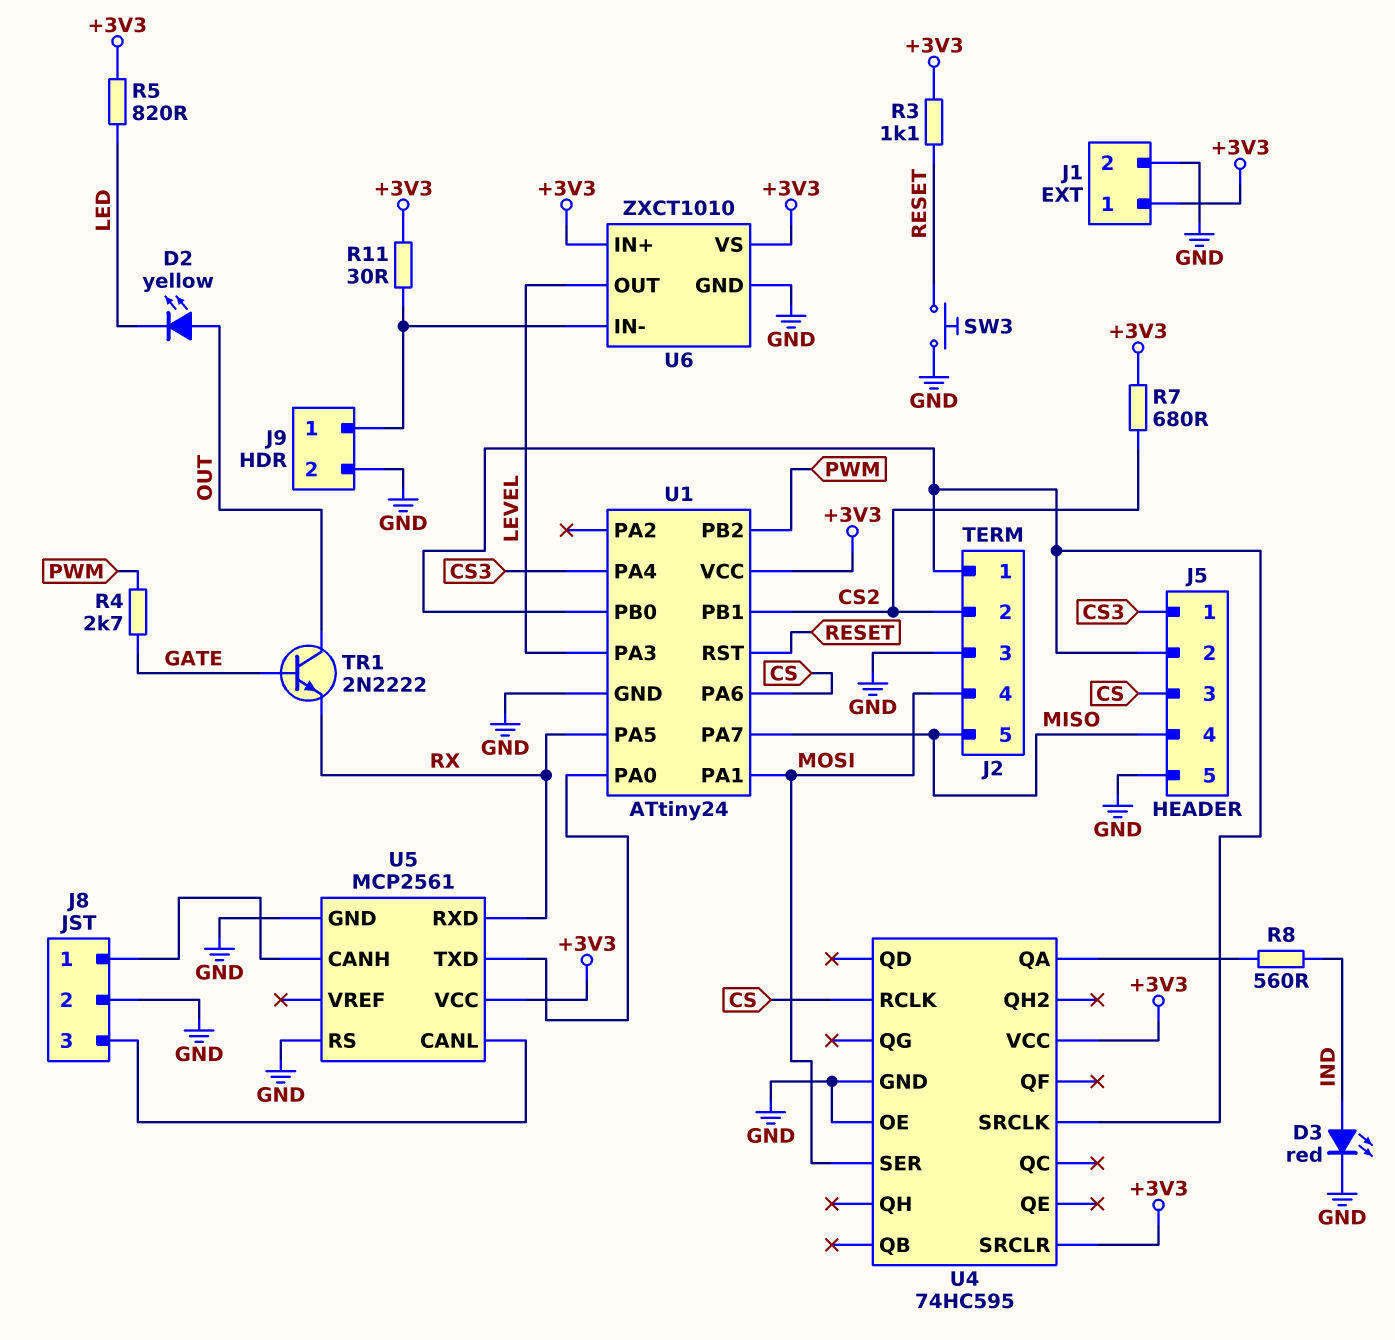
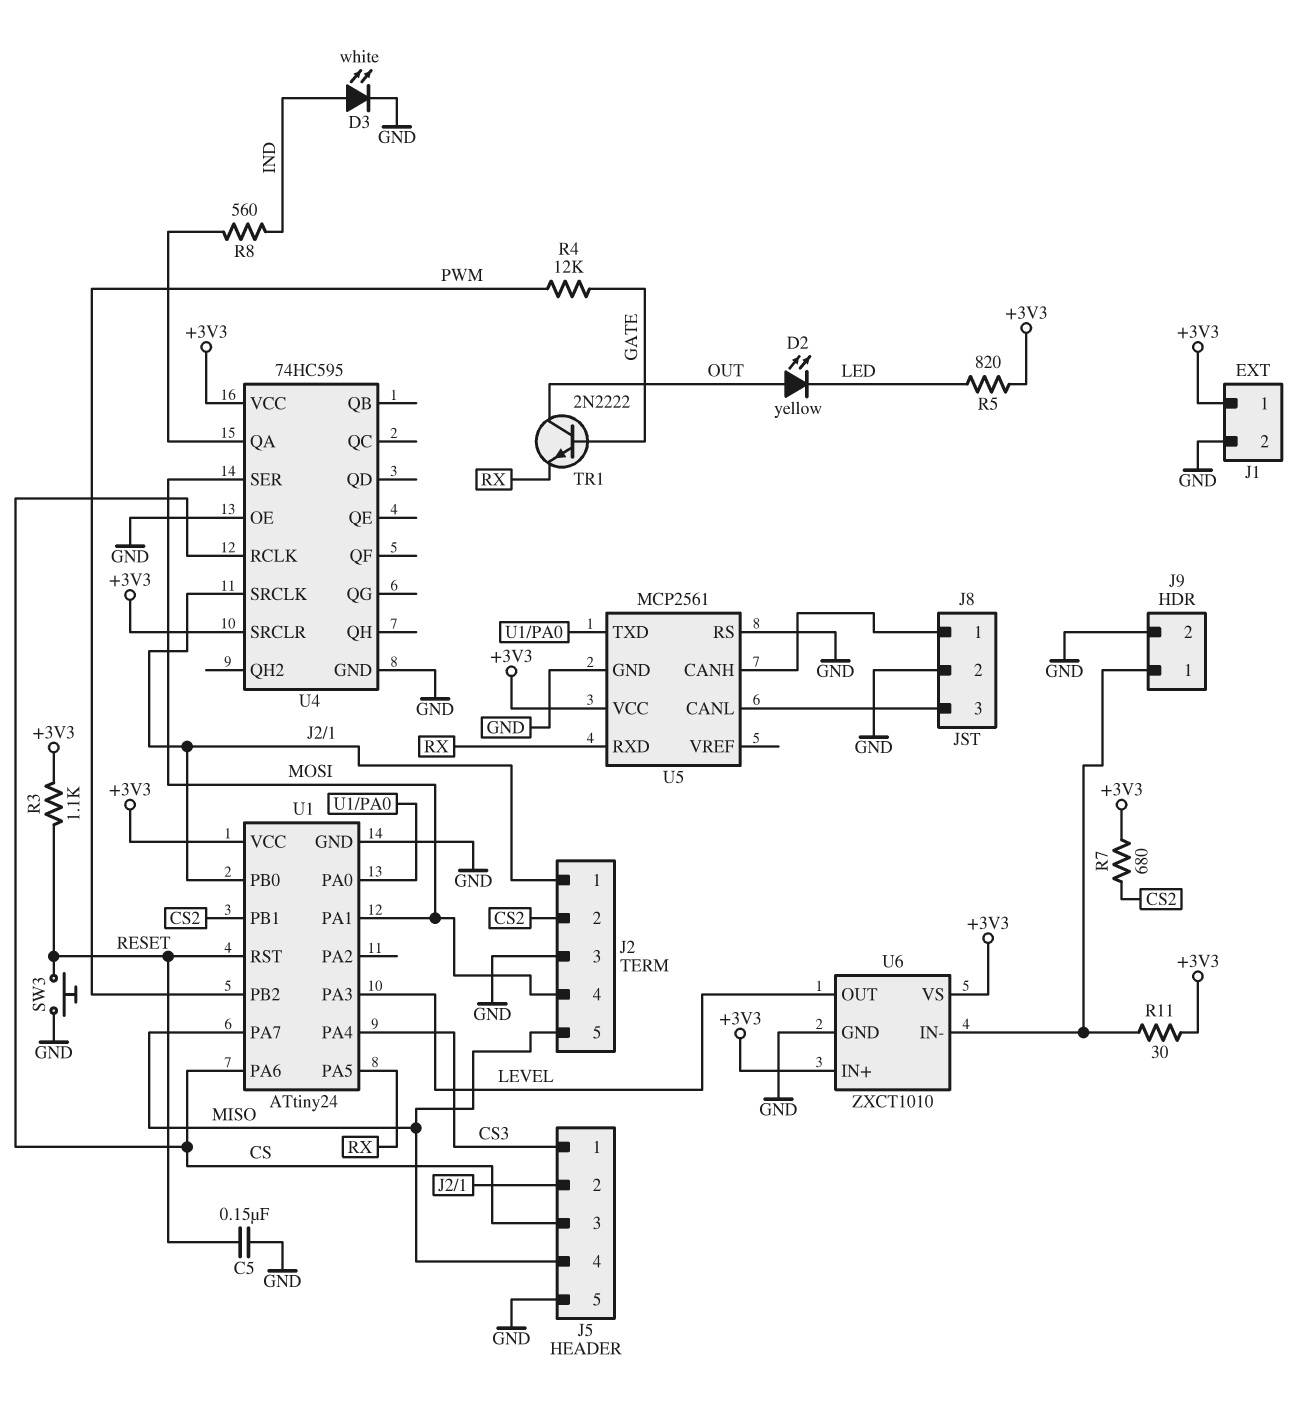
C5: none -> 150nF (GND, RESET)
D3: LED red (A IND, K GND) -> LED white (A IND, K GND)
R4: 2.7k (GATE, PWM) -> 12k (GATE, PWM)

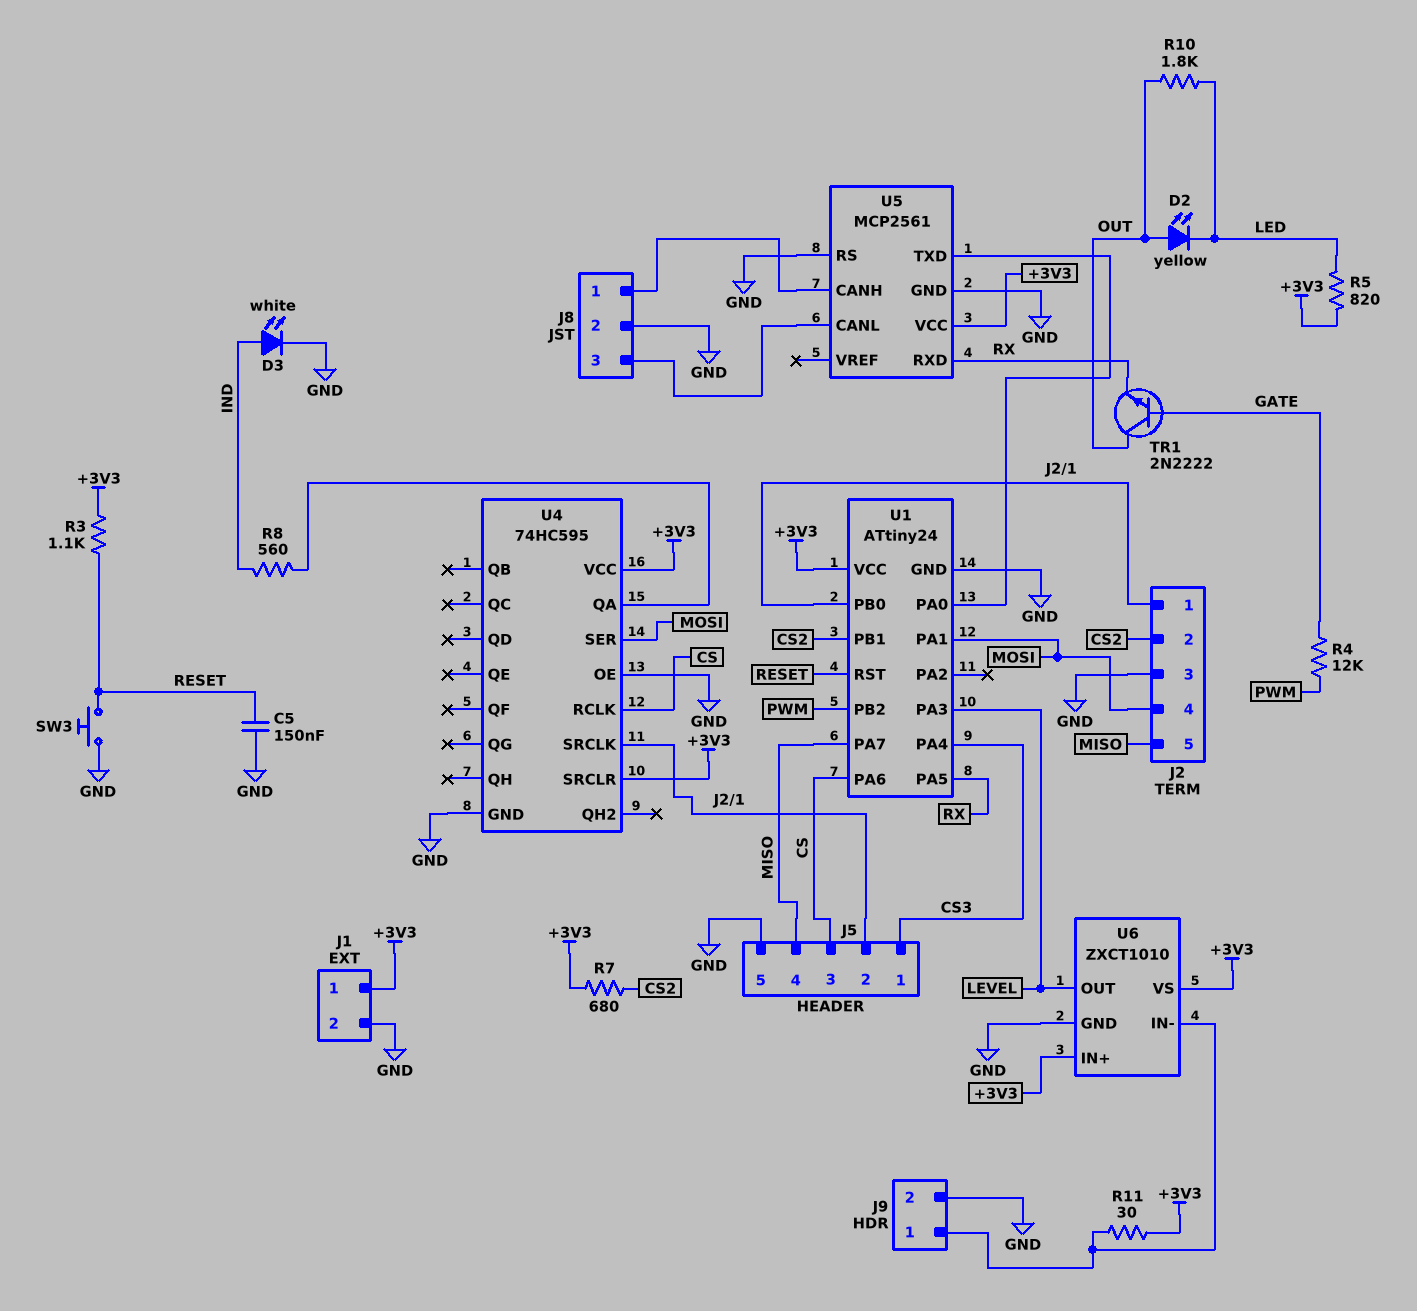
R10: none -> 1.8k (LED, OUT)

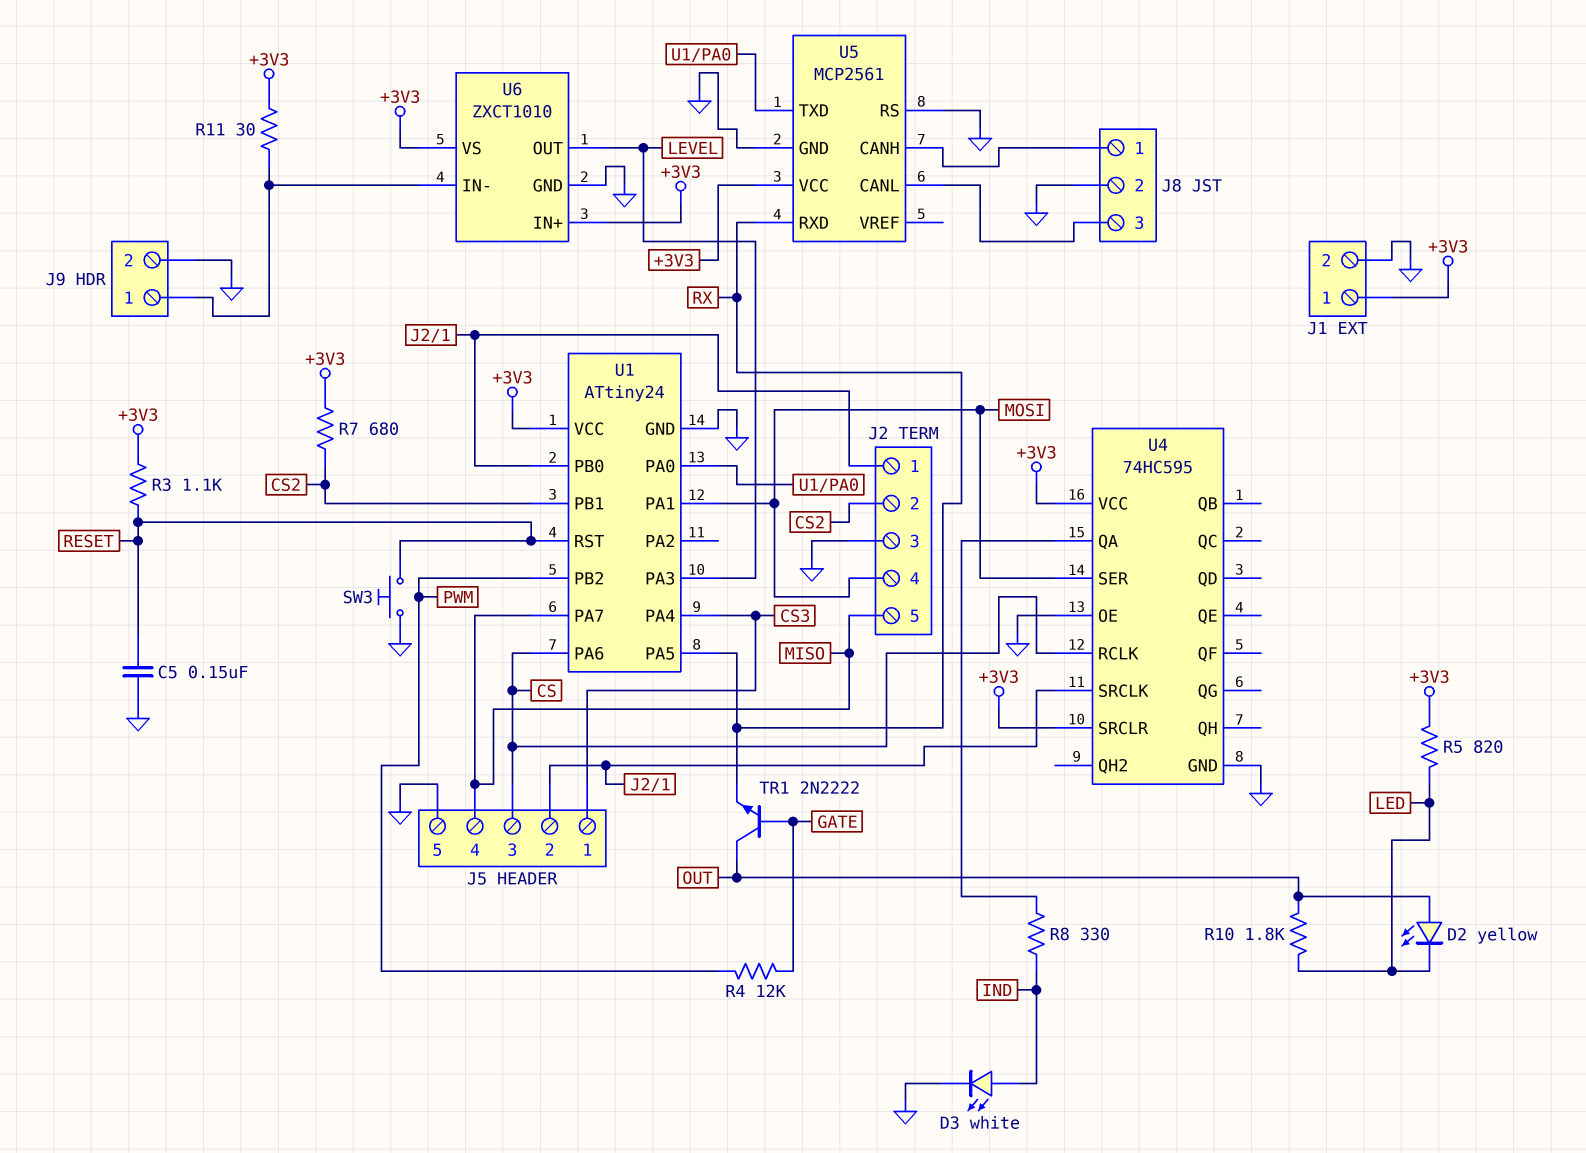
R8: 560 (IND, U4/QA) -> 330 (IND, U4/QA)

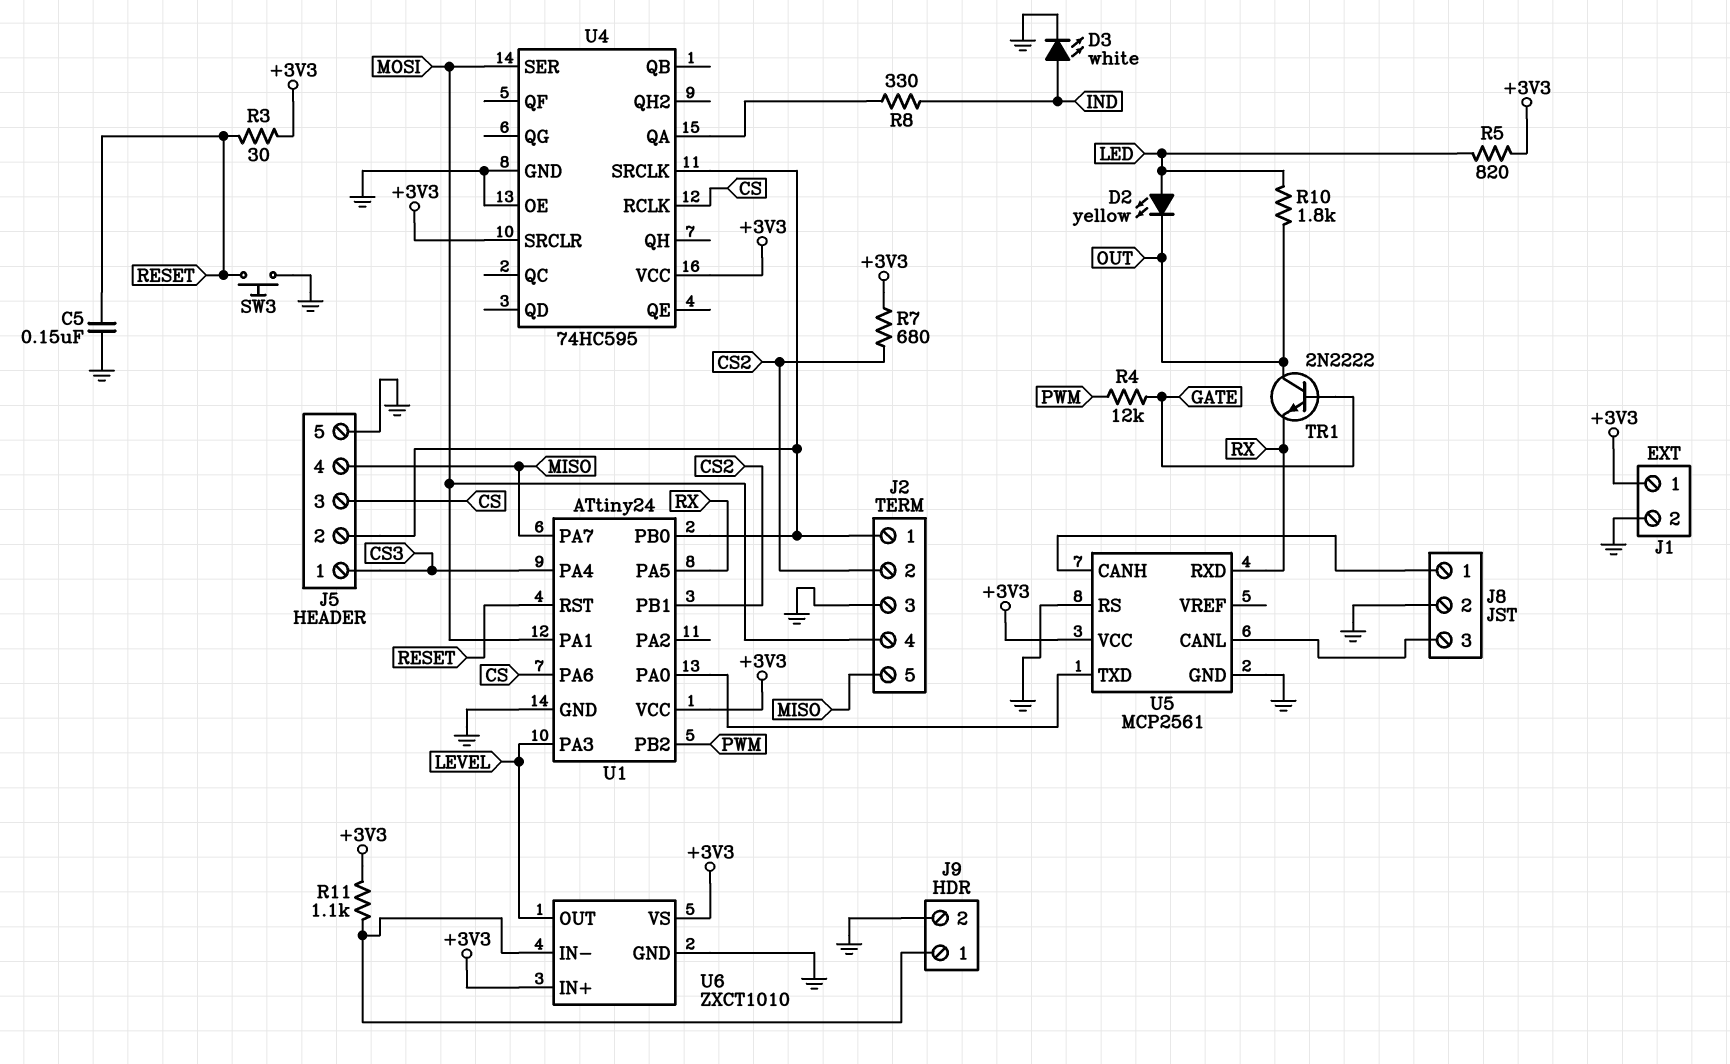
D2: LED yellow (A OUT, K LED) -> LED yellow (A LED, K OUT)
R3: 1.1k (+3V3, RESET) -> 30 (+3V3, RESET)
R11: 30 (+3V3, J9/1) -> 1.1k (+3V3, J9/1)

